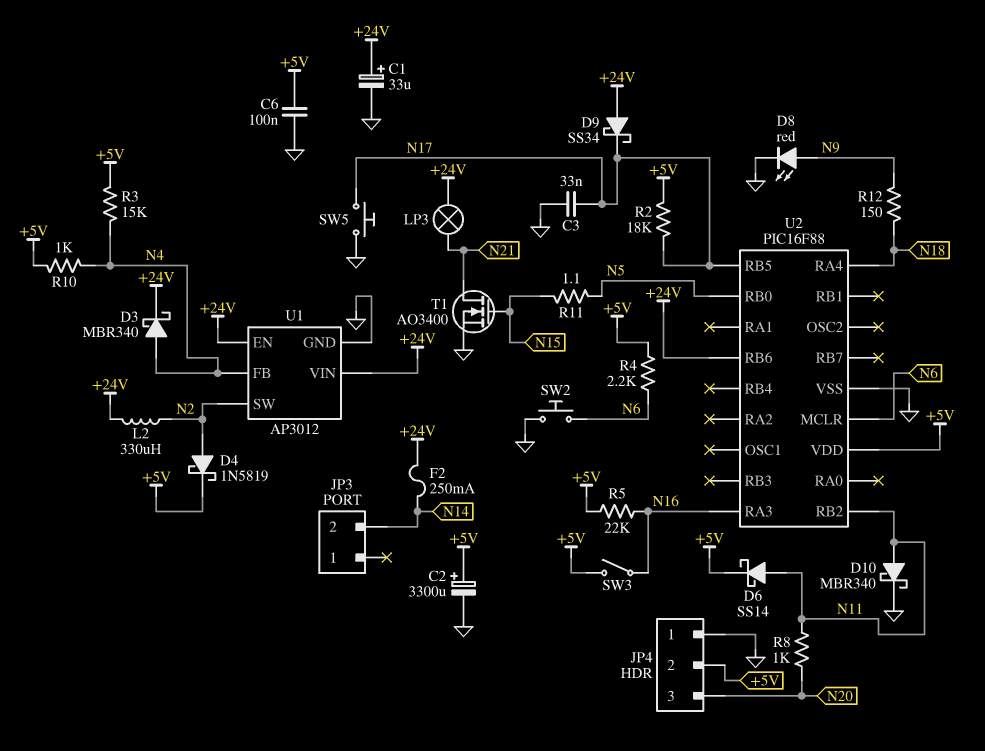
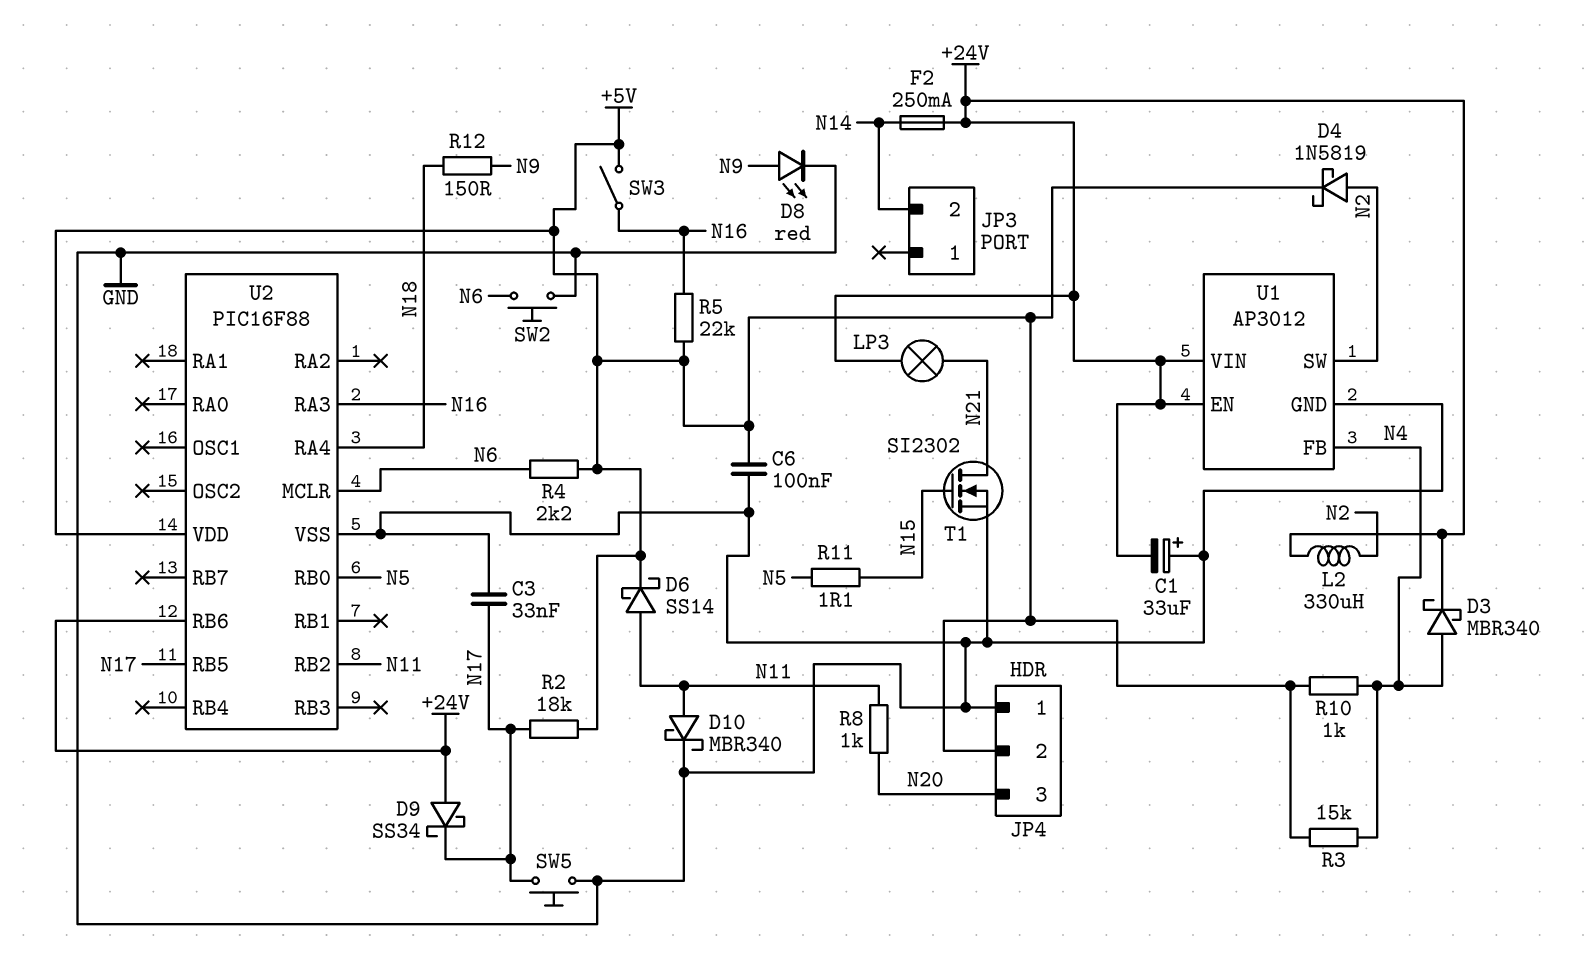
C1: 33uF (plus +24V, minus GND) -> 33uF (plus GND, minus +24V)
C2: 3300uF (plus +5V, minus GND) -> none
T1: NMOS AO3400 (G N15, D N21, S GND) -> NMOS SI2302 (G N15, D N21, S GND)

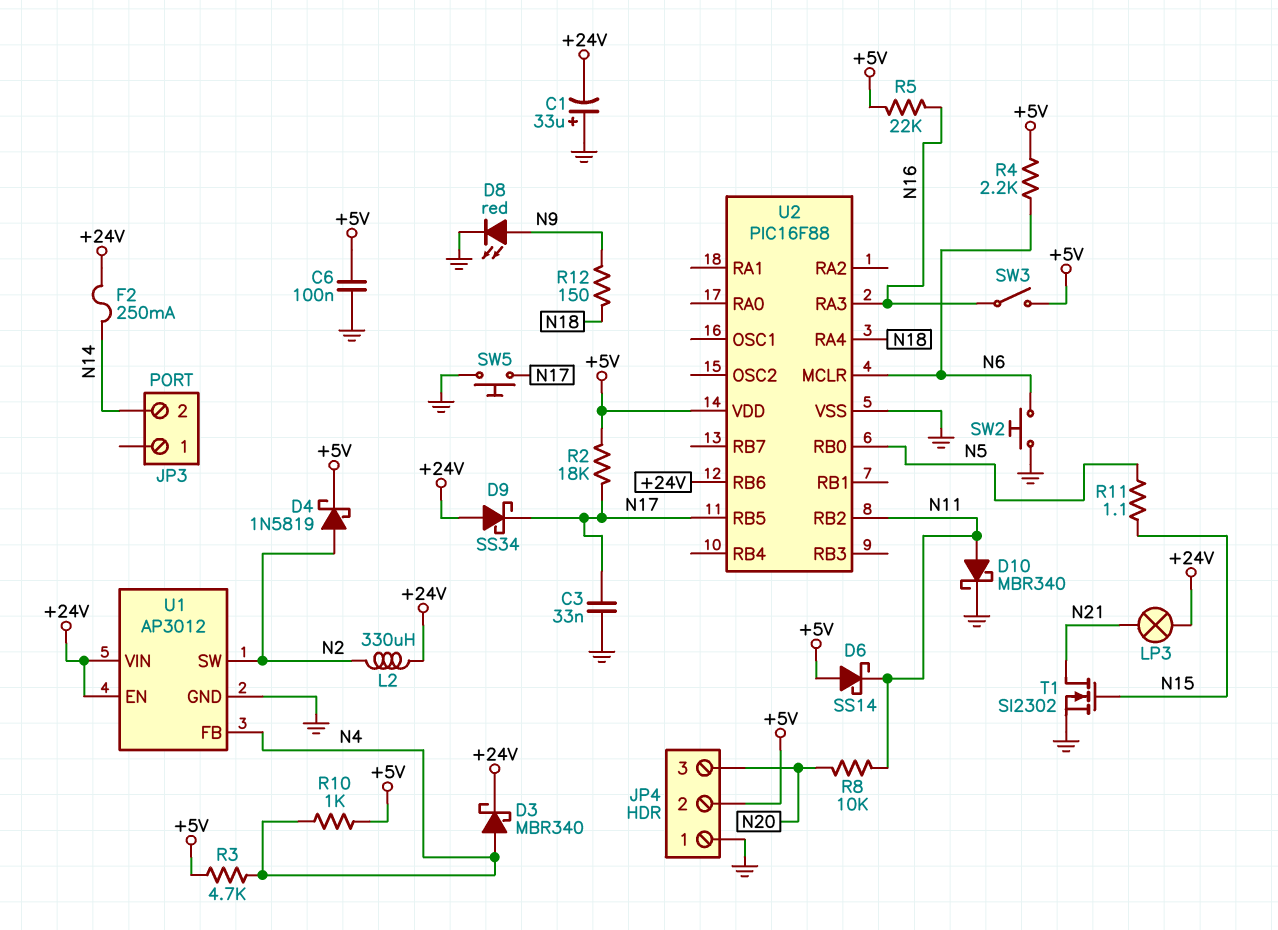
D6: schottky SS14 (A N11, K +5V) -> schottky SS14 (A +5V, K N11)
R3: 15k (+5V, N4) -> 4.7k (+5V, N4)
R8: 1k (N11, N20) -> 10k (N11, N20)

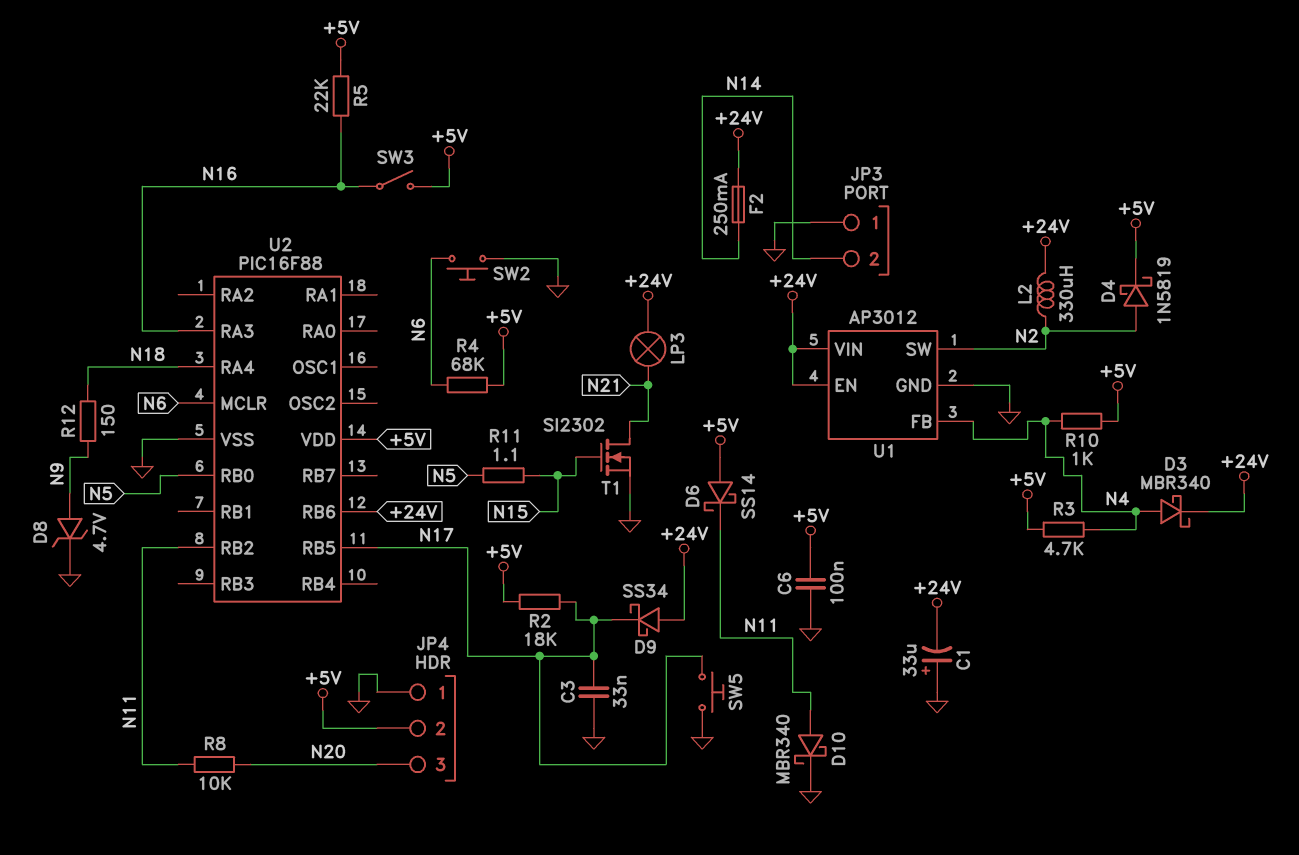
D8: LED red (A N9, K GND) -> zener 4.7V (A N9, K GND)
JP3 pin 1: none -> GND
R4: 2.2k (+5V, N6) -> 68k (+5V, N6)

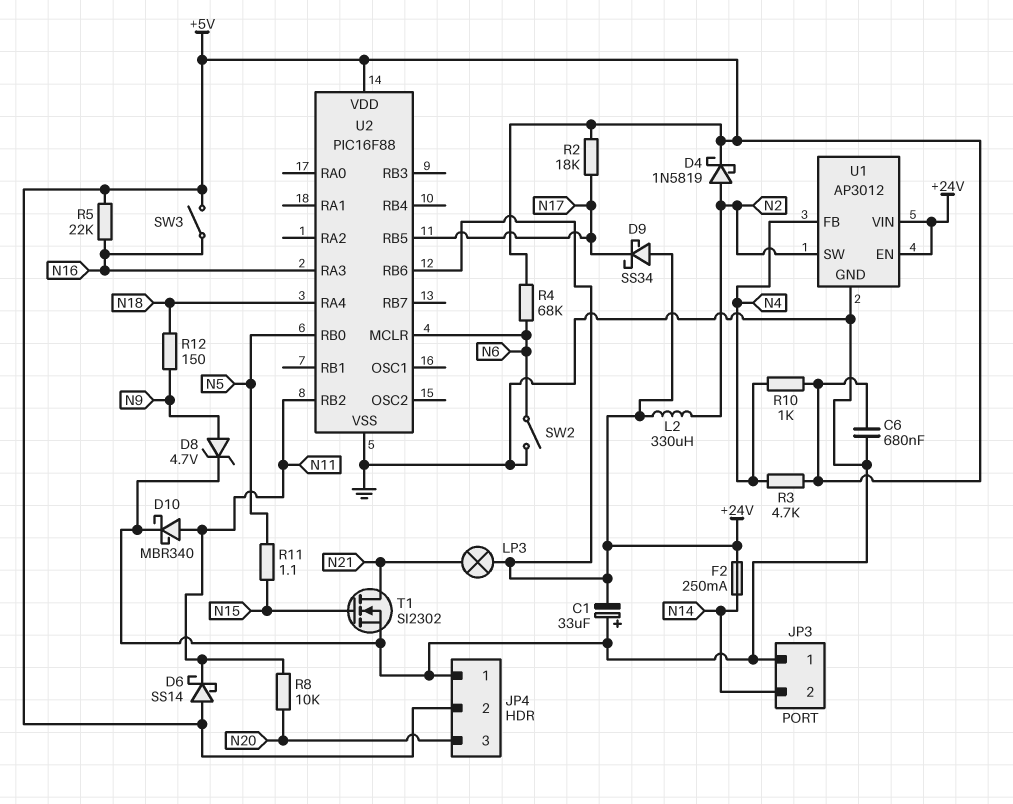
C3: 33nF (GND, N17) -> none
C6: 100nF (+5V, GND) -> 680nF (+5V, GND)
D3: schottky MBR340 (A N4, K +24V) -> none
SW2: button (GND, N6) -> switch (GND, N6)
SW5: button (GND, N17) -> none

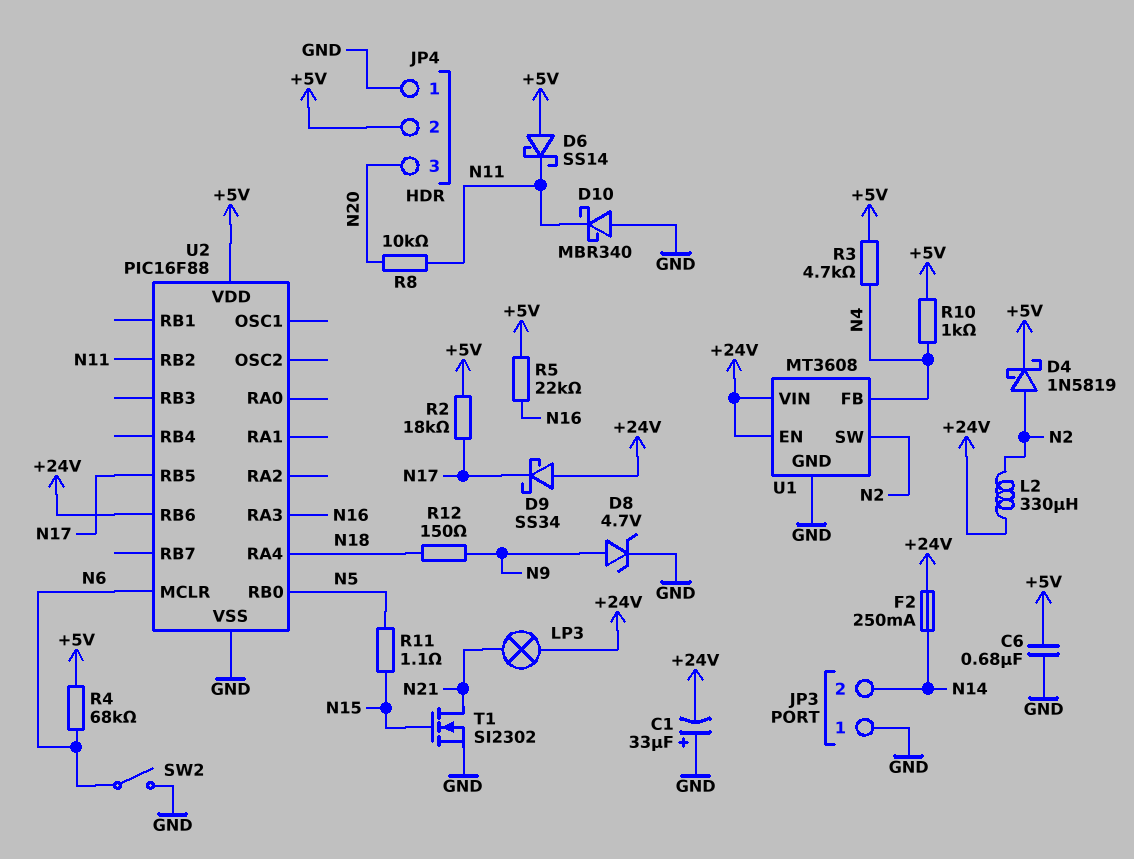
D10: schottky MBR340 (A N11, K GND) -> schottky MBR340 (A GND, K N11)
SW3: switch (+5V, N16) -> none
U1: AP3012 -> MT3608

